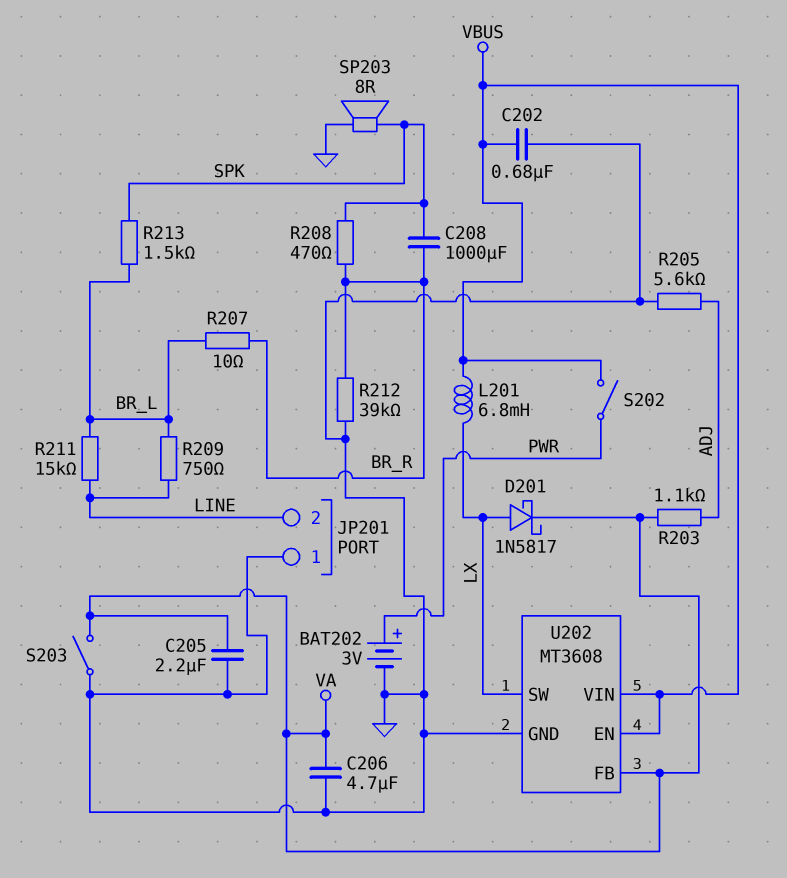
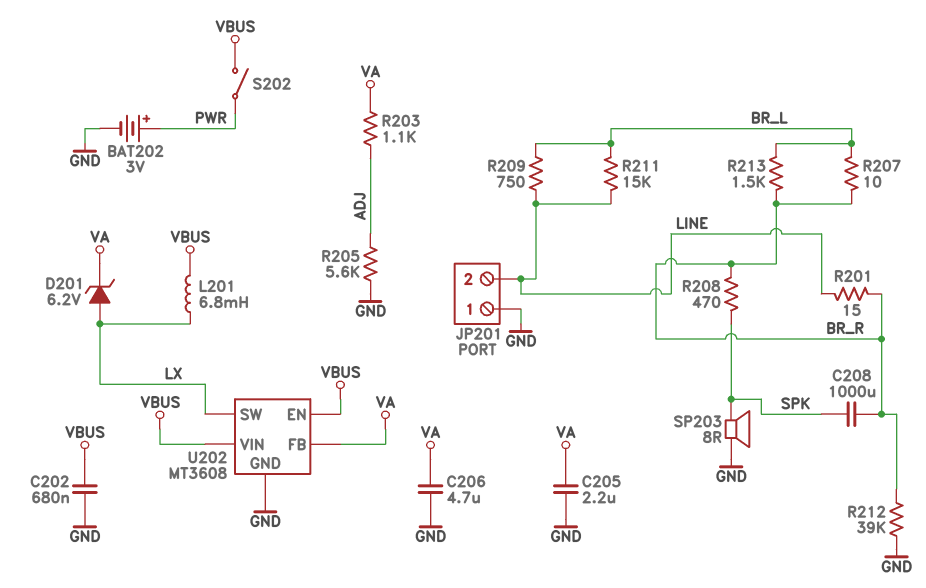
D201: schottky 1N5817 (A LX, K VA) -> zener 6.2V (A LX, K VA)
R201: none -> 15 (BR_R, LINE)
R213: 1.5k (BR_L, SPK) -> 1.5k (BR_L, BR_R)
S203: switch (GND, VA) -> none

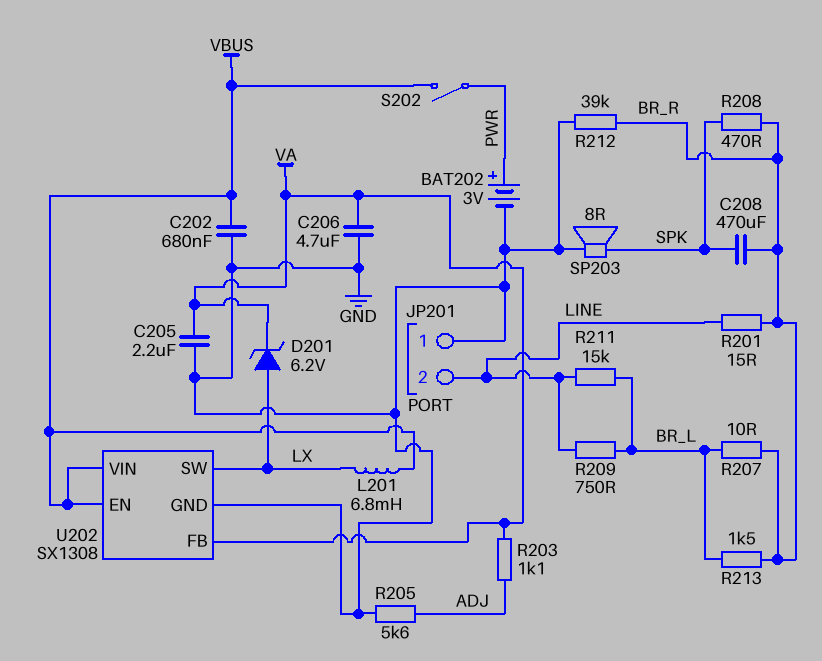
C208: 1000uF (BR_R, SPK) -> 470uF (BR_R, SPK)
U202: MT3608 -> SX1308

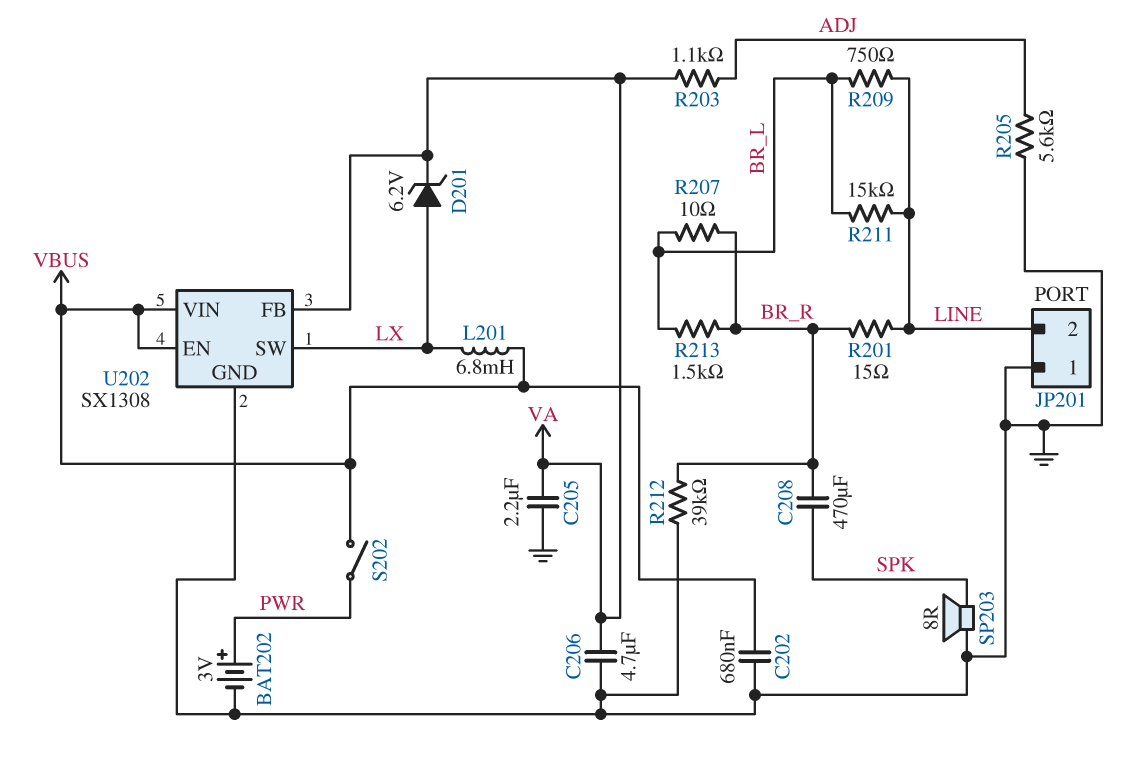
R208: 470 (BR_R, SPK) -> none

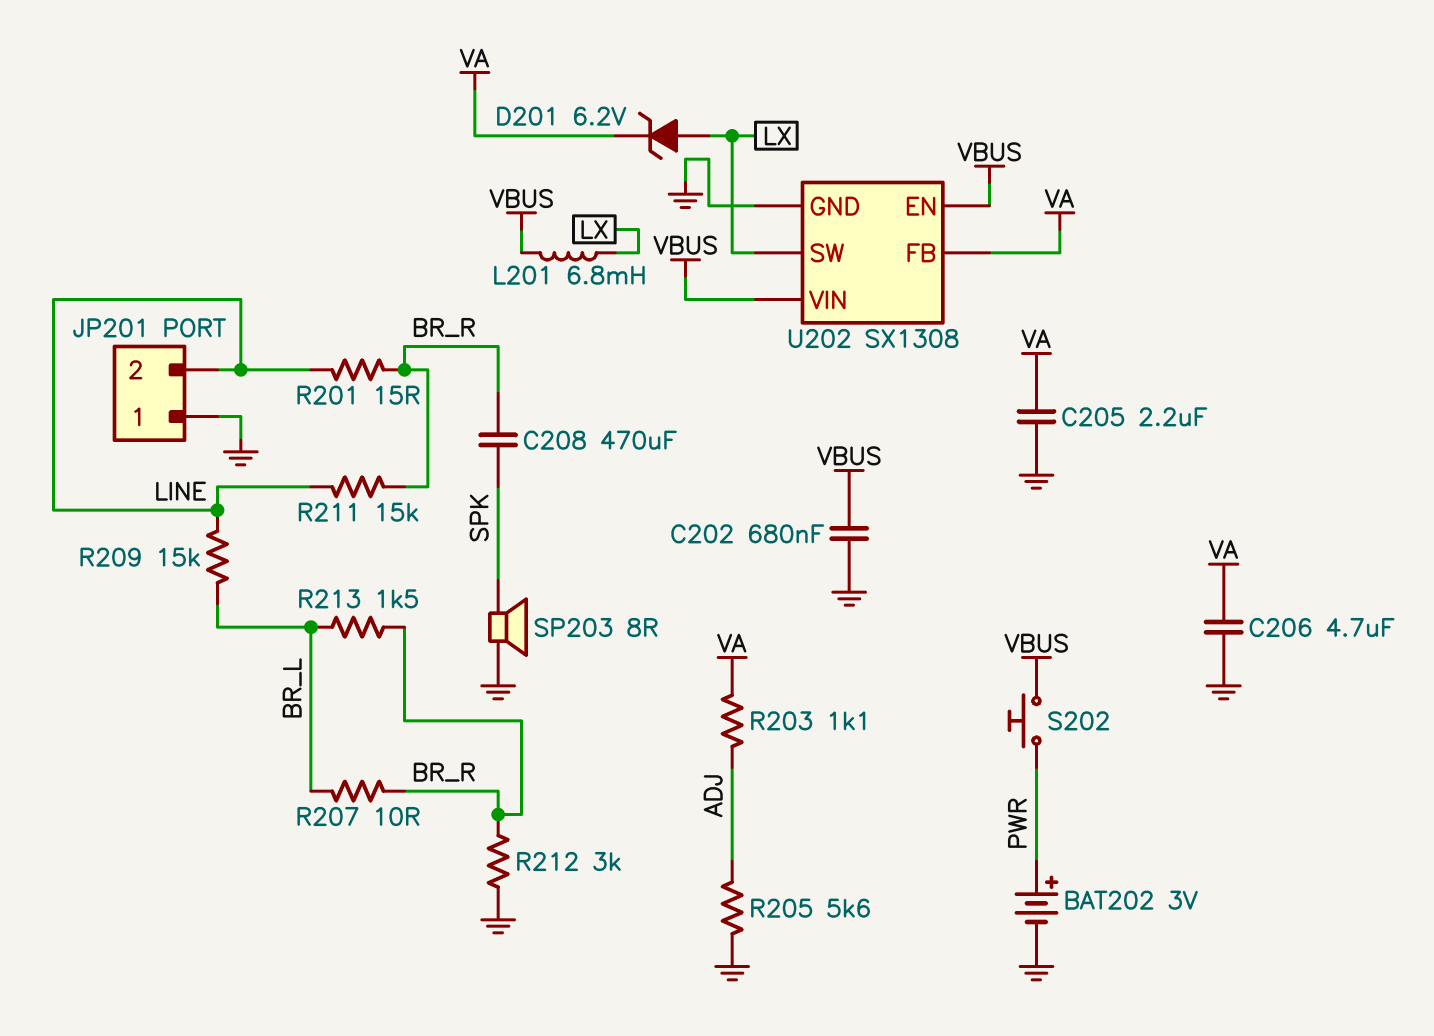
R209: 750 (BR_L, LINE) -> 15k (BR_L, LINE)
R211: 15k (BR_L, LINE) -> 15k (BR_R, LINE)
R212: 39k (BR_R, GND) -> 3k (BR_R, GND)
S202: switch (PWR, VBUS) -> button (PWR, VBUS)

